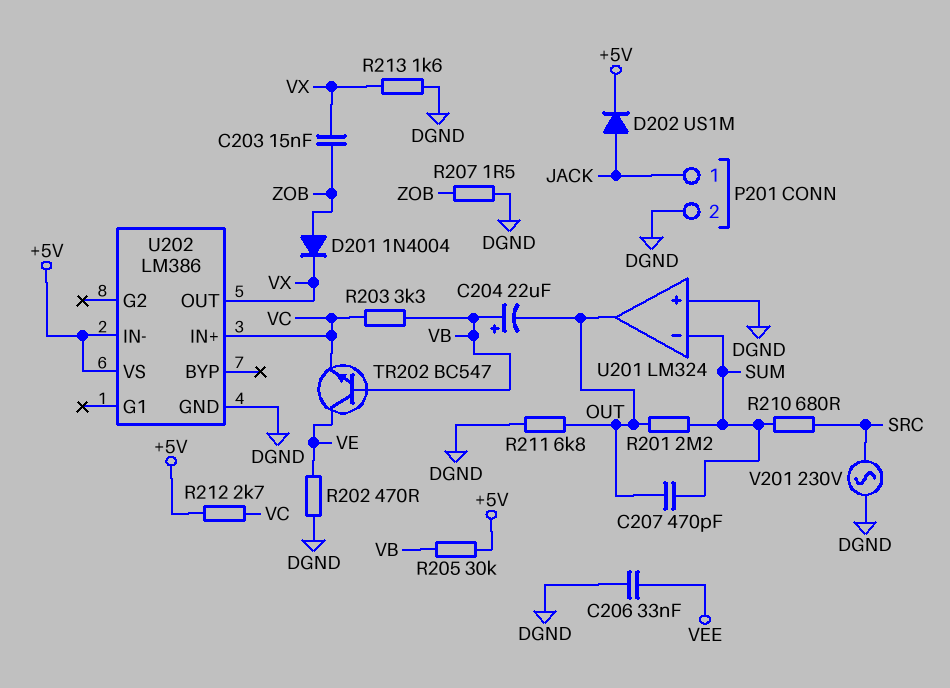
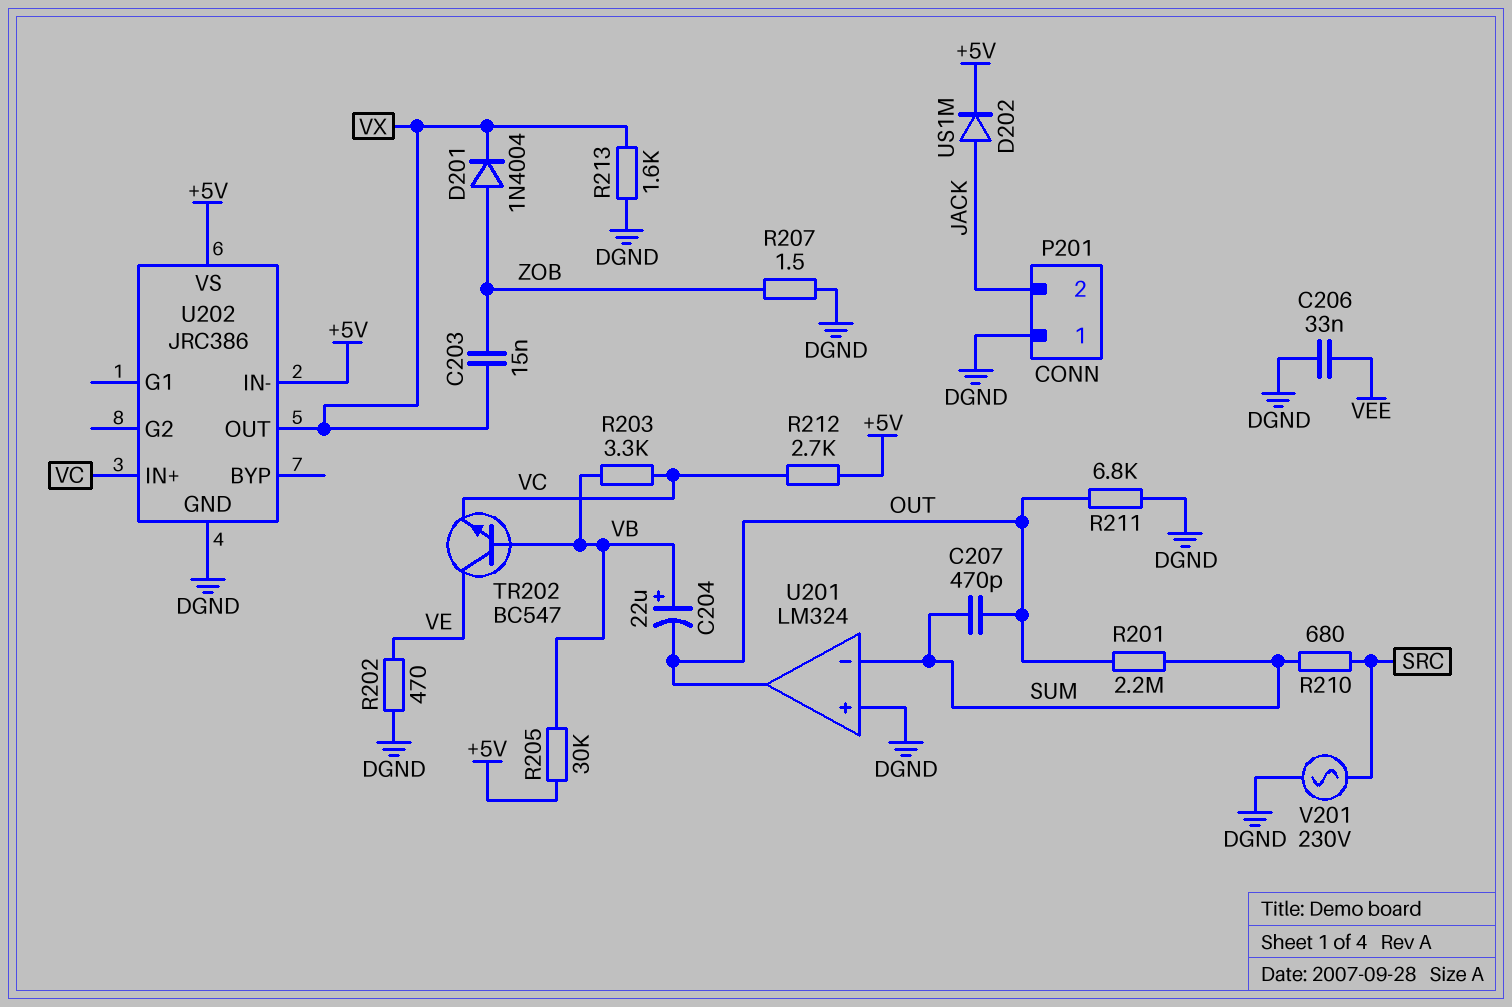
P201 pin 1: JACK -> DGND
P201 pin 2: DGND -> JACK
U202: LM386 -> JRC386

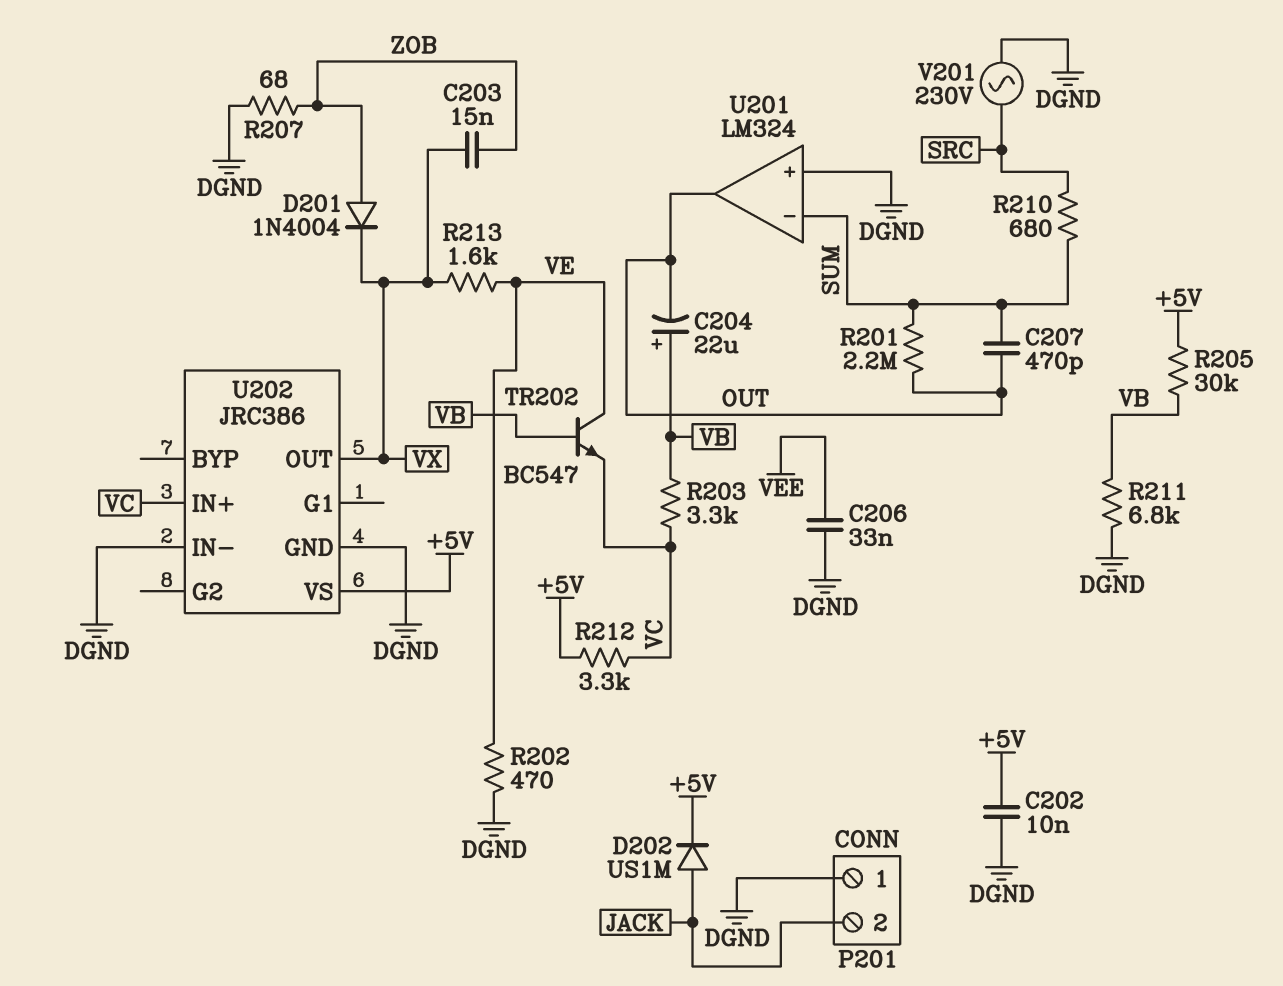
C202: none -> 10nF (+5V, DGND)
R207: 1.5 (DGND, ZOB) -> 68 (DGND, ZOB)
R211: 6.8k (DGND, OUT) -> 6.8k (DGND, VB)
R212: 2.7k (+5V, VC) -> 3.3k (+5V, VC)
R213: 1.6k (DGND, VX) -> 1.6k (VE, VX)
U202 pin IN-: +5V -> DGND

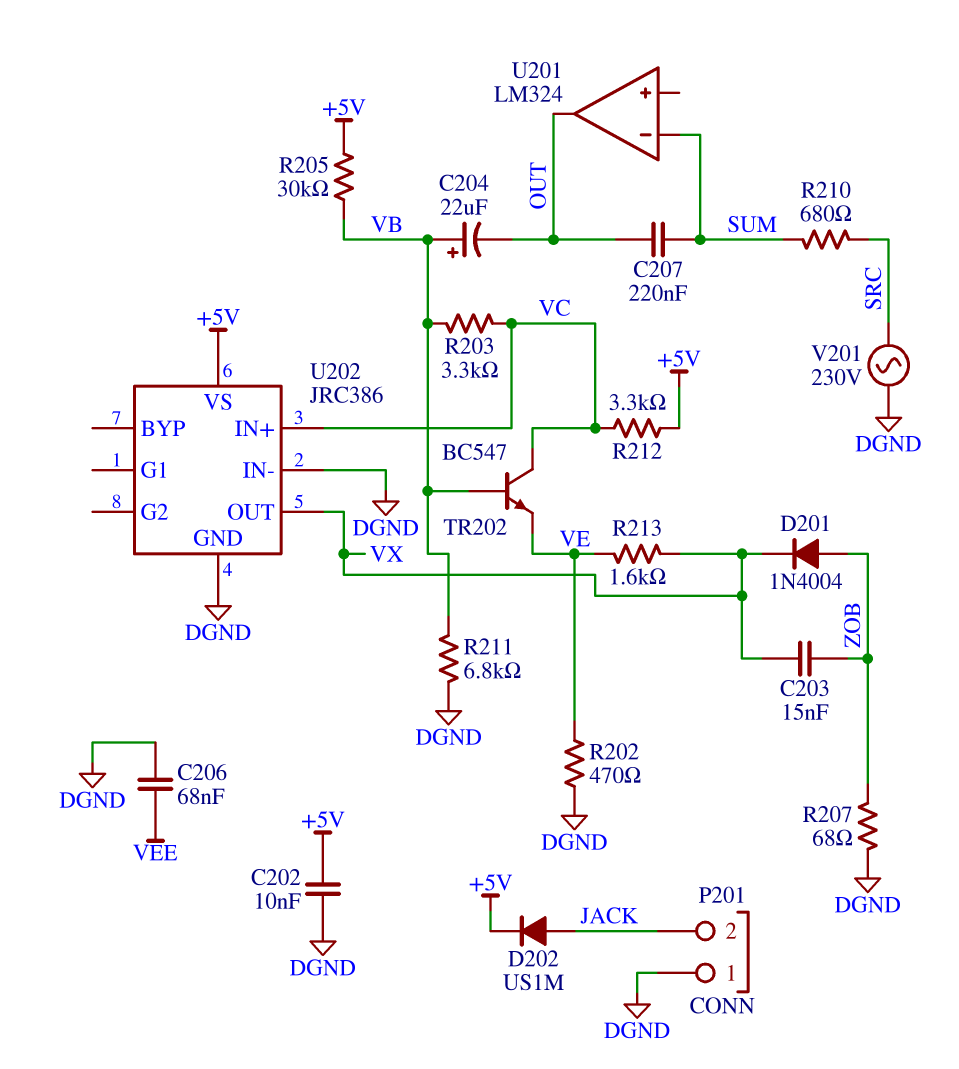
C206: 33nF (DGND, VEE) -> 68nF (DGND, VEE)
C207: 470pF (OUT, SUM) -> 220nF (OUT, SUM)
R201: 2.2M (OUT, SUM) -> none
TR202: NPN BC547 (B VB, C VE, E VC) -> NPN BC547 (B VB, C VC, E VE)
U201 pin in+: DGND -> none

